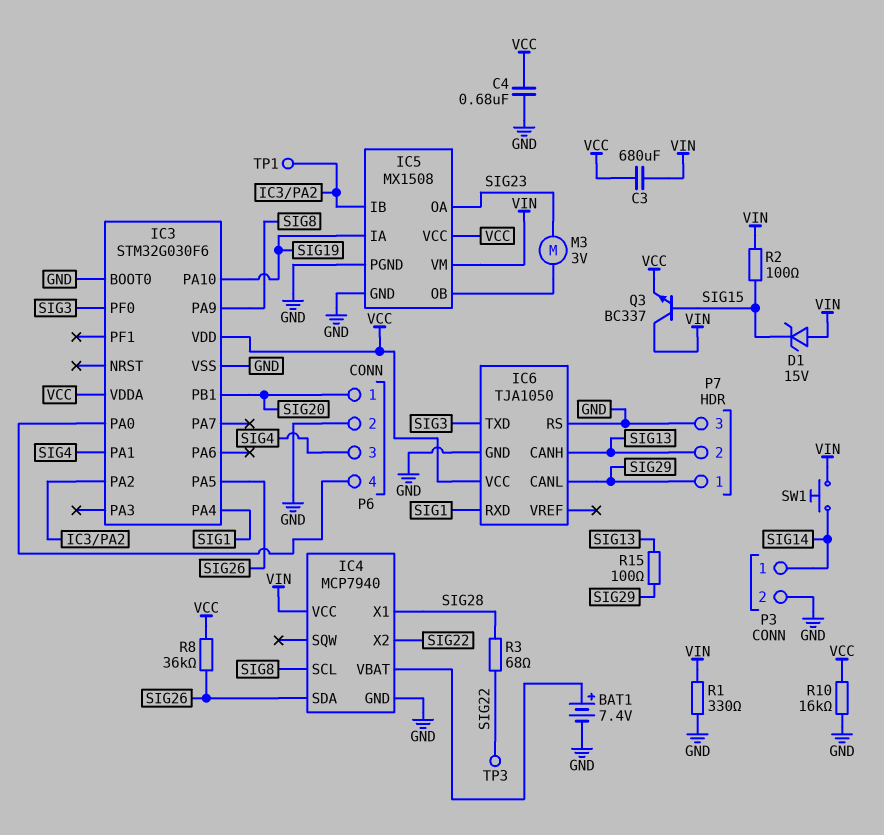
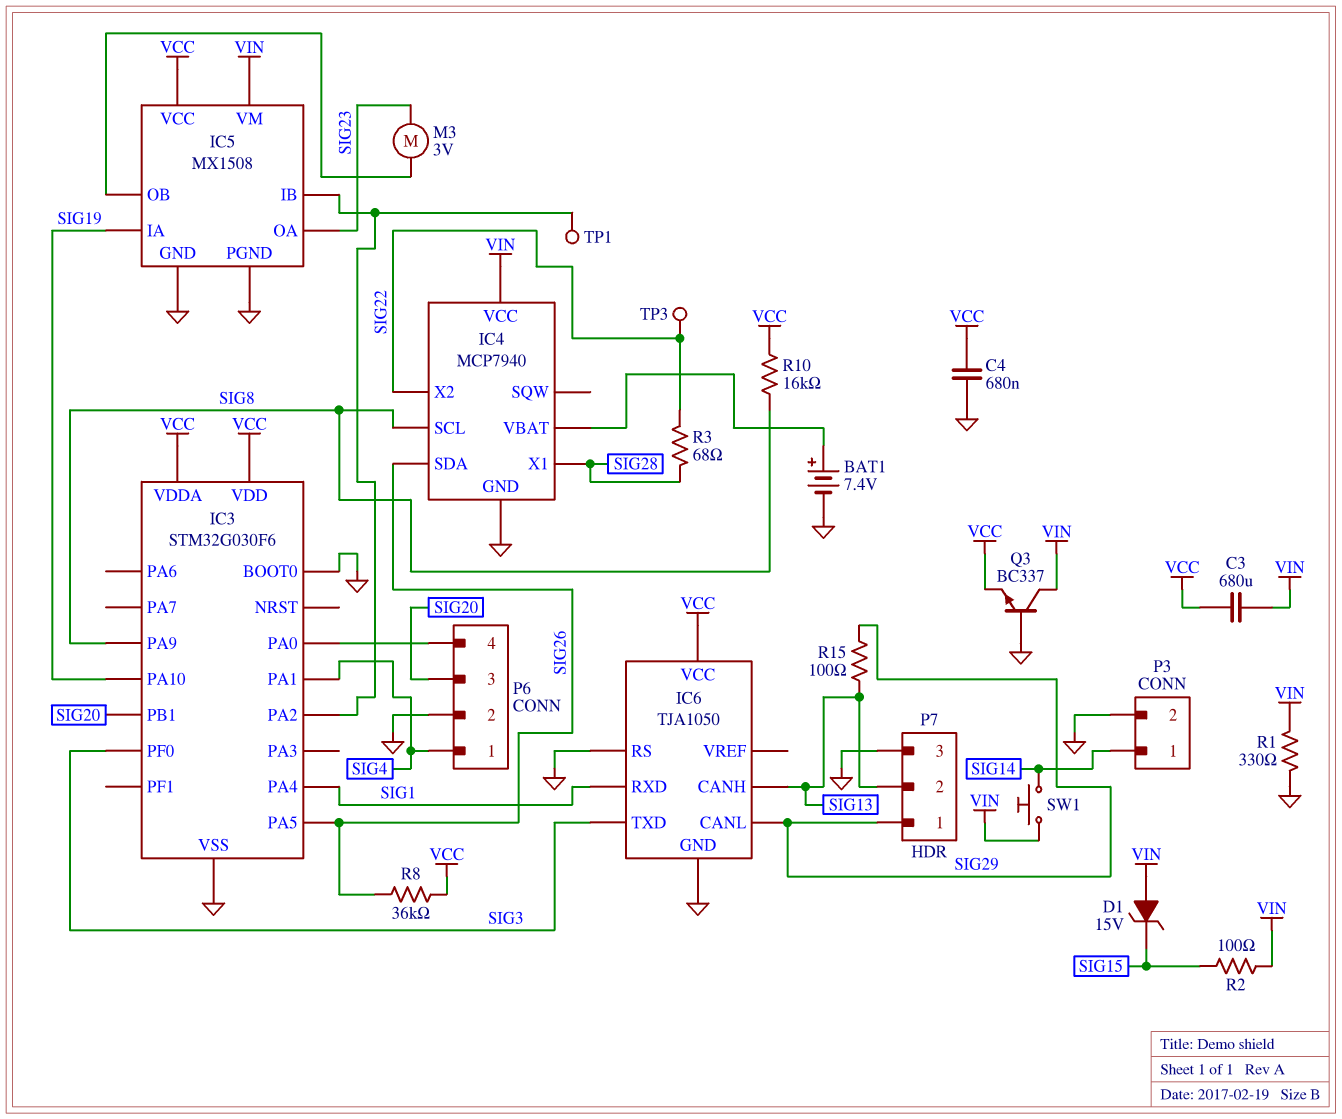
P6 pin 1: SIG20 -> SIG4
P6 pin 3: SIG4 -> SIG20
Q3: NPN BC337 (B SIG15, C VIN, E VCC) -> NPN BC337 (B GND, C VIN, E VCC)
R10: 16k (GND, VCC) -> 16k (SIG8, VCC)

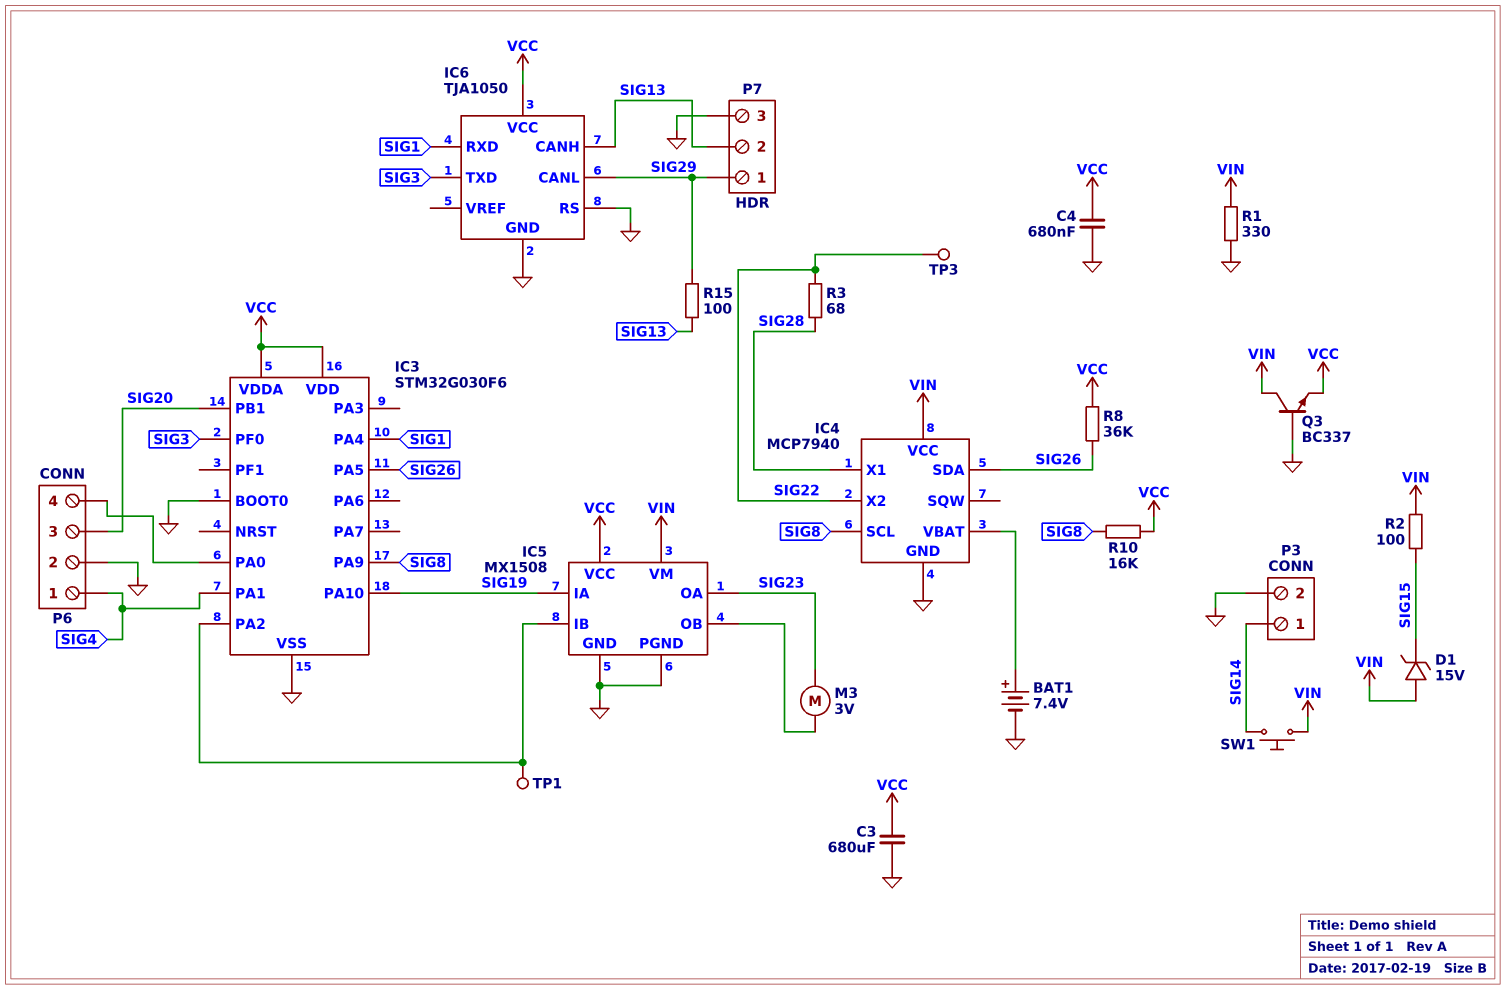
C3: 680uF (VCC, VIN) -> 680uF (GND, VCC)

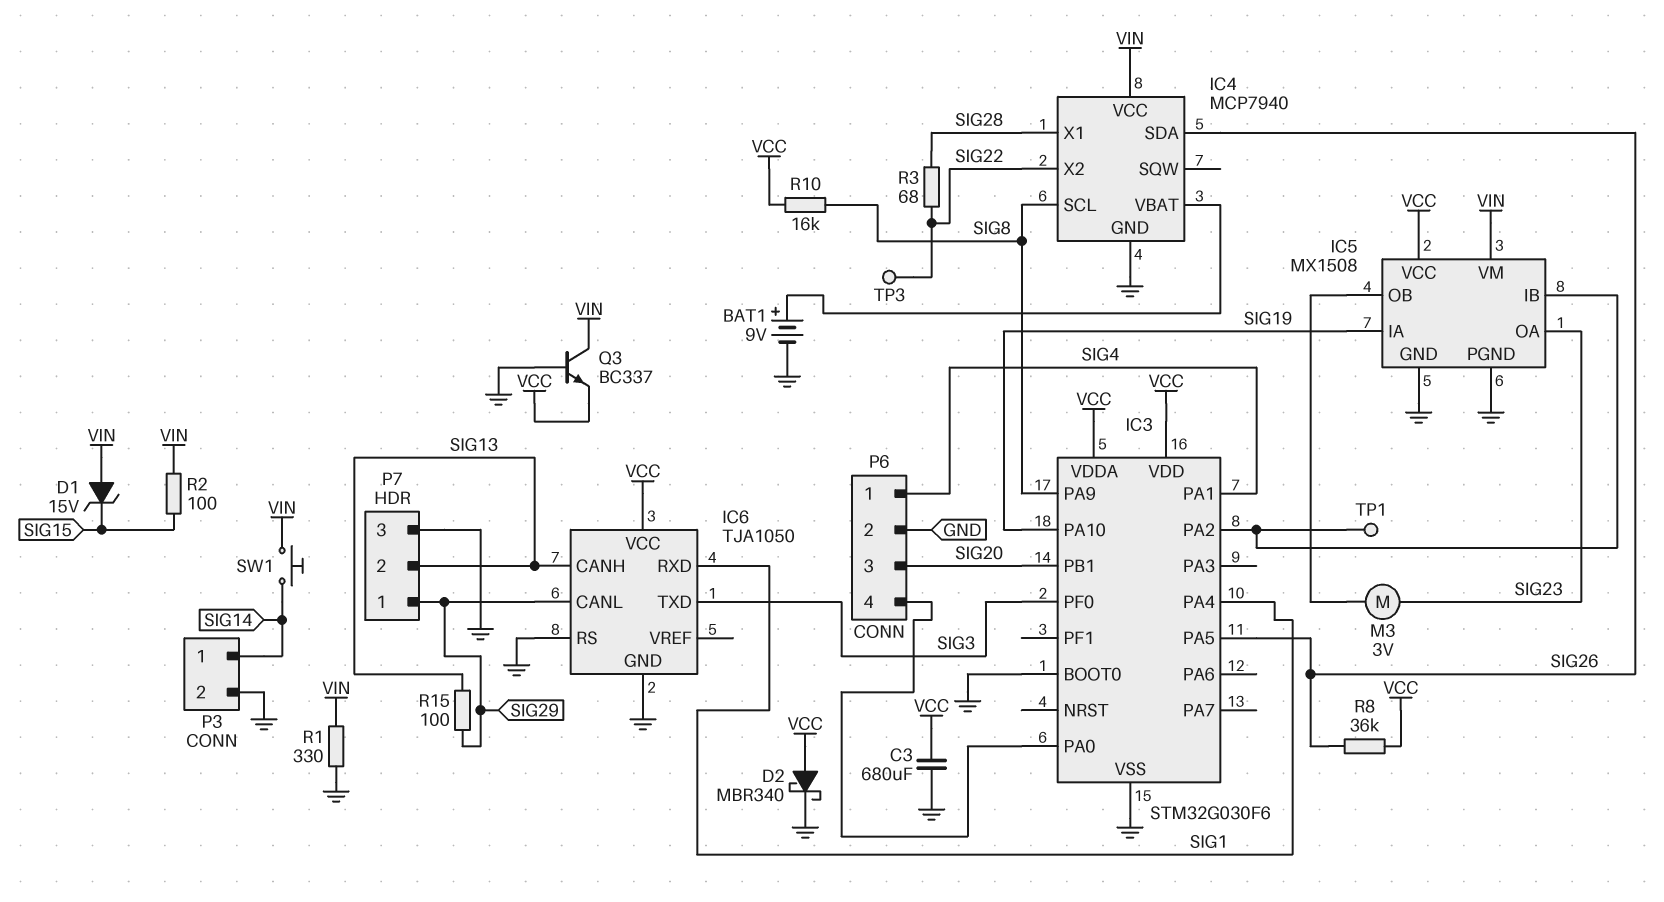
BAT1: 7.4V (plus IC4/VBAT, minus GND) -> 9V (plus IC4/VBAT, minus GND)
C4: 680nF (GND, VCC) -> none
D2: none -> schottky MBR340 (A VCC, K GND)

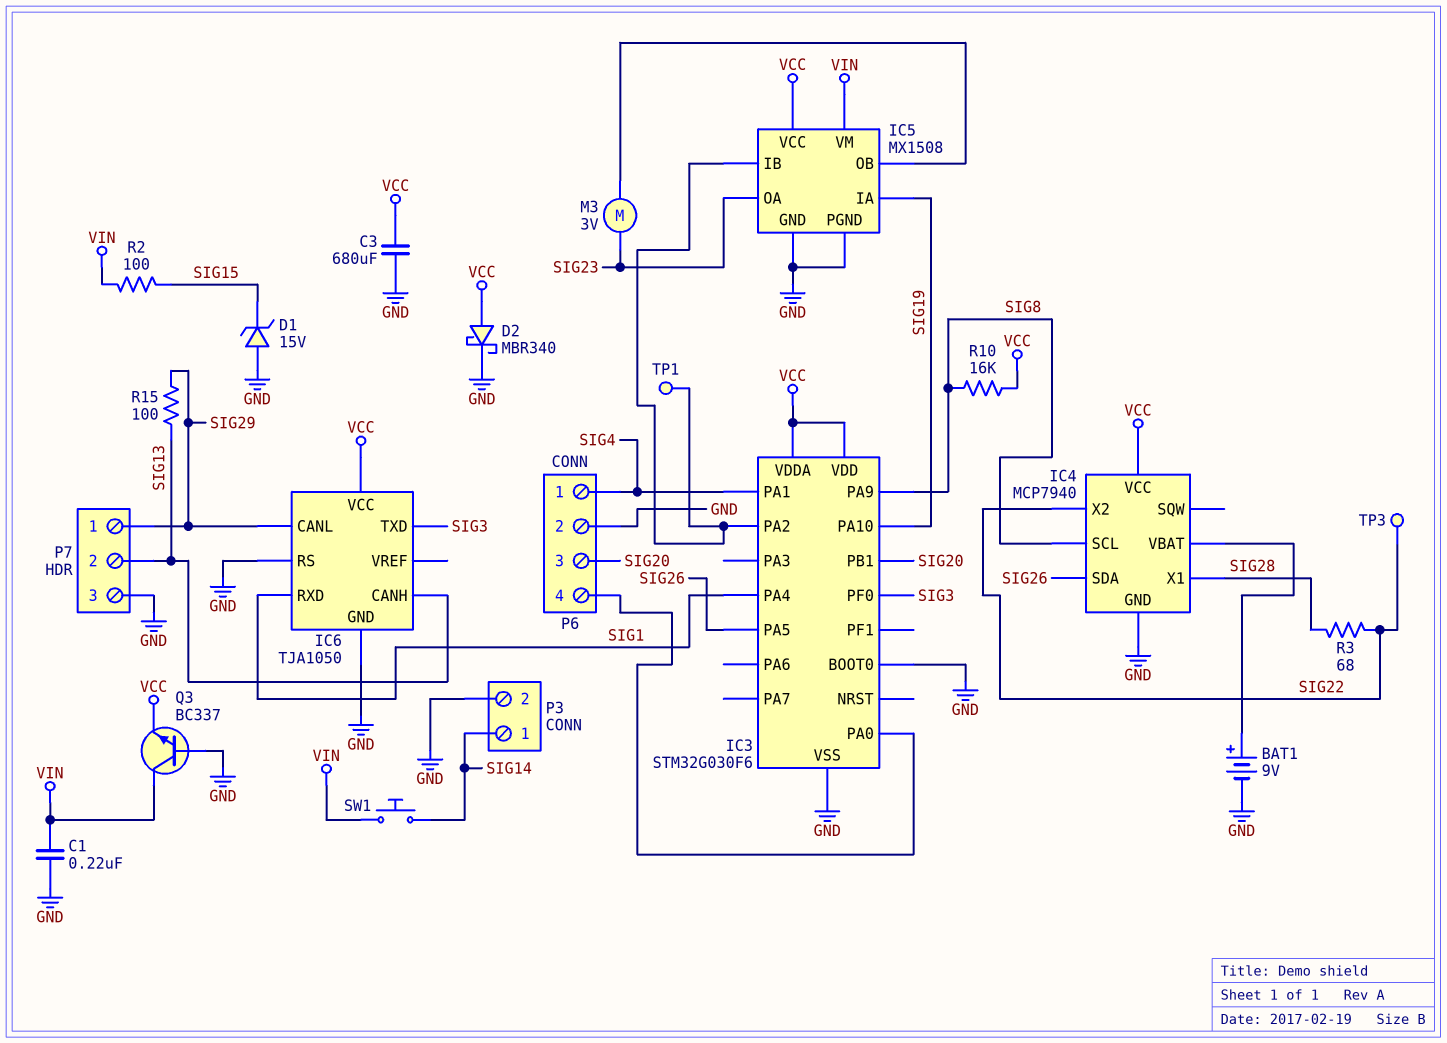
C1: none -> 220nF (GND, VIN)
D1: zener 15V (A VIN, K SIG15) -> zener 15V (A GND, K SIG15)
IC4 pin VCC: VIN -> VCC
R1: 330 (GND, VIN) -> none
R8: 36k (SIG26, VCC) -> none

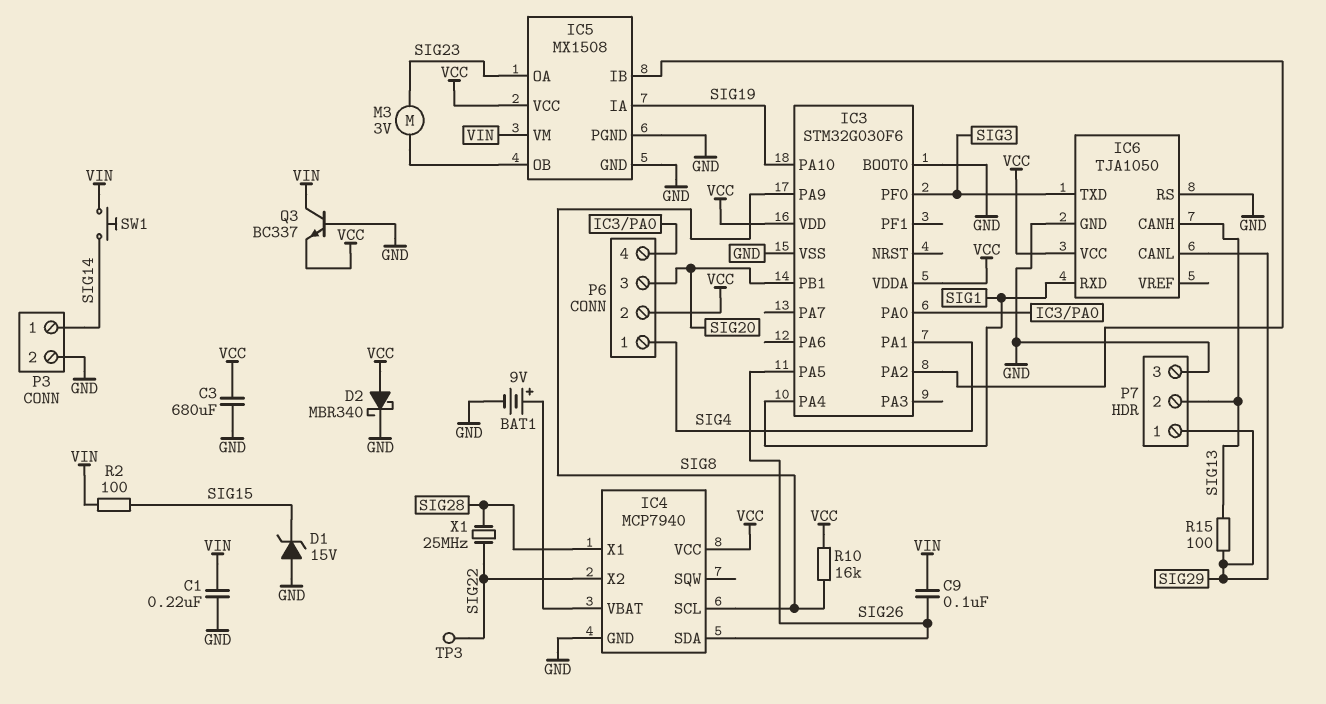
C9: none -> 100nF (SIG26, VIN)
P6 pin 2: GND -> VCC
R3: 68 (SIG22, SIG28) -> none
TP1: test point (IC3/PA2) -> none
X1: none -> 25MHz (SIG22, SIG28)

